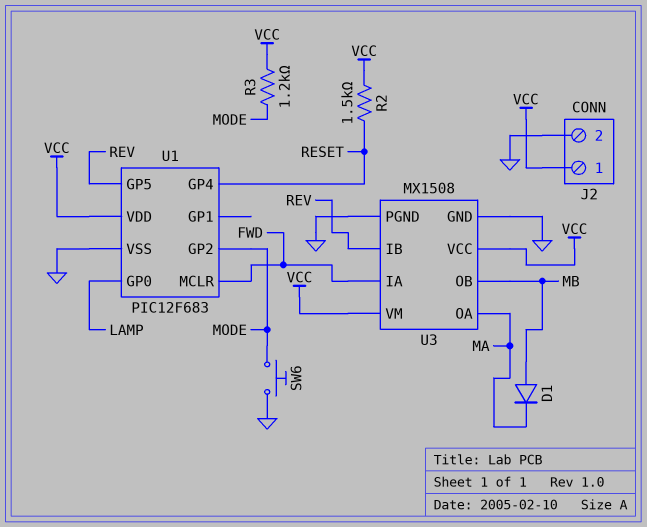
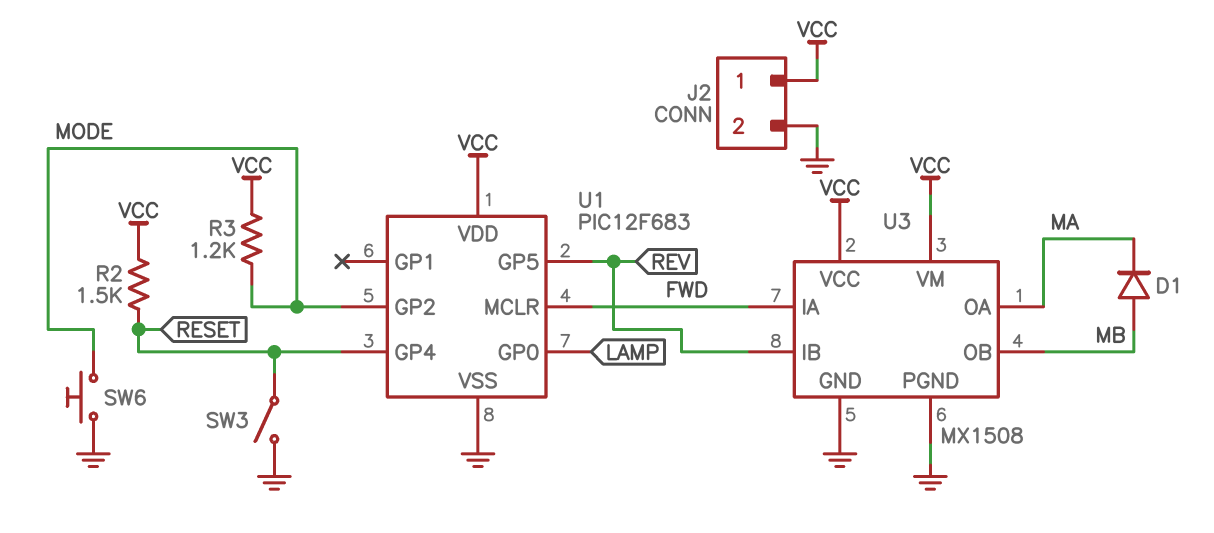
SW3: none -> switch (GND, RESET)

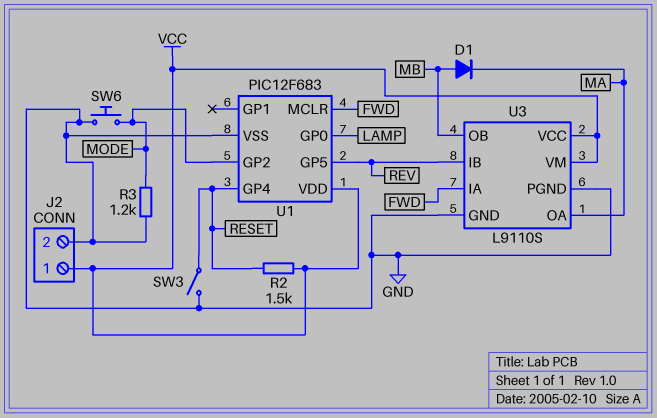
R3: 1.2k (MODE, VCC) -> 1.2k (GND, MODE)
U3: MX1508 -> L9110S

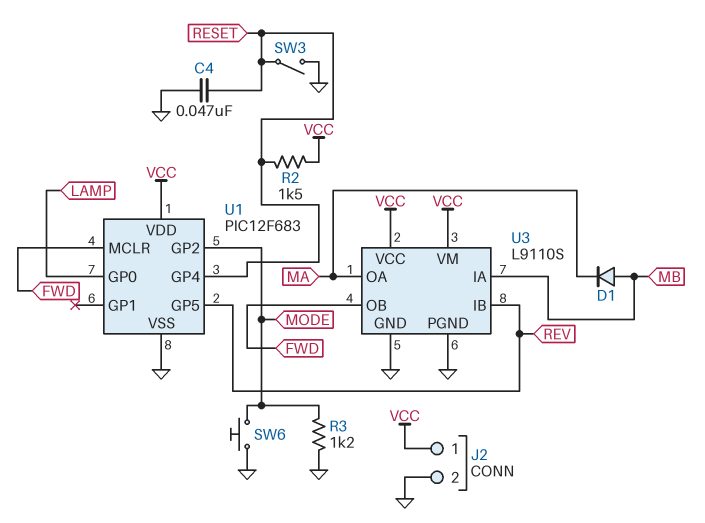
C4: none -> 47nF (GND, RESET)
U3 pin IA: FWD -> MB
U3 pin OB: MB -> FWD

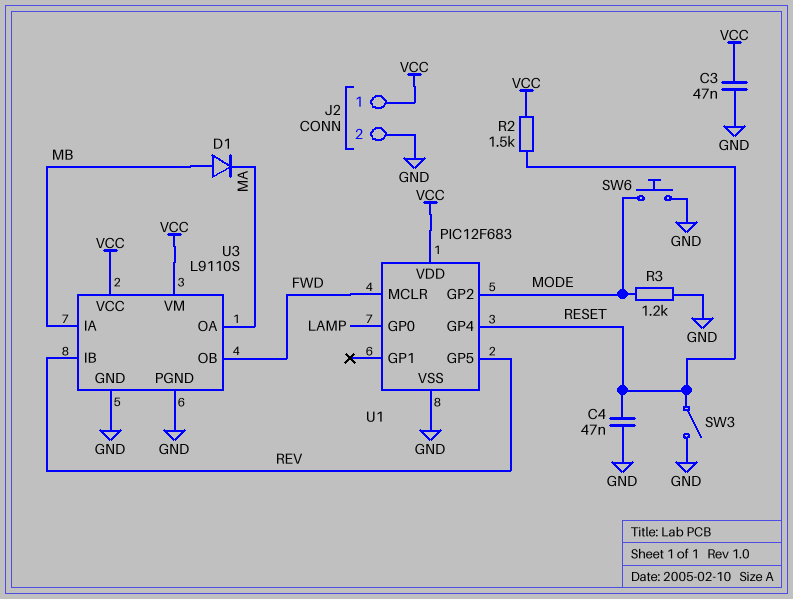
C3: none -> 47nF (GND, VCC)

